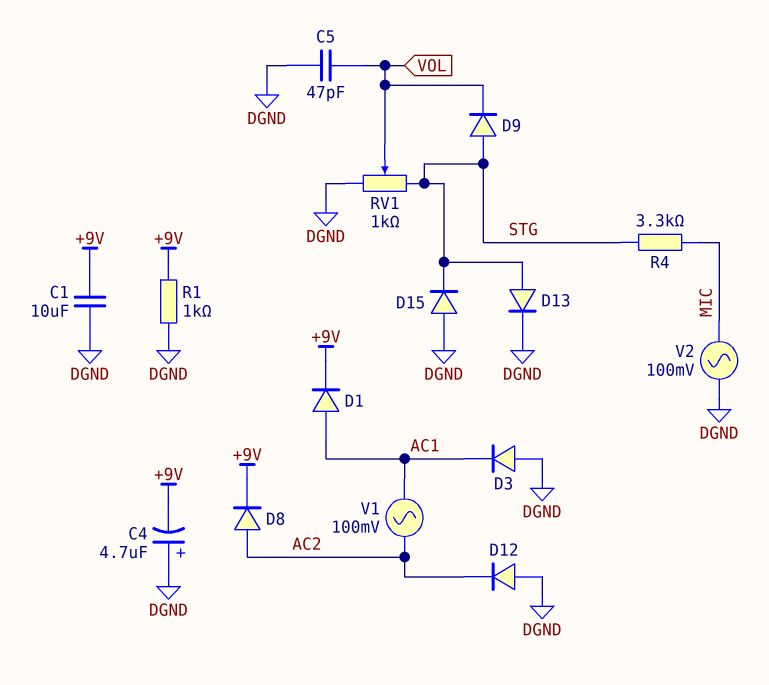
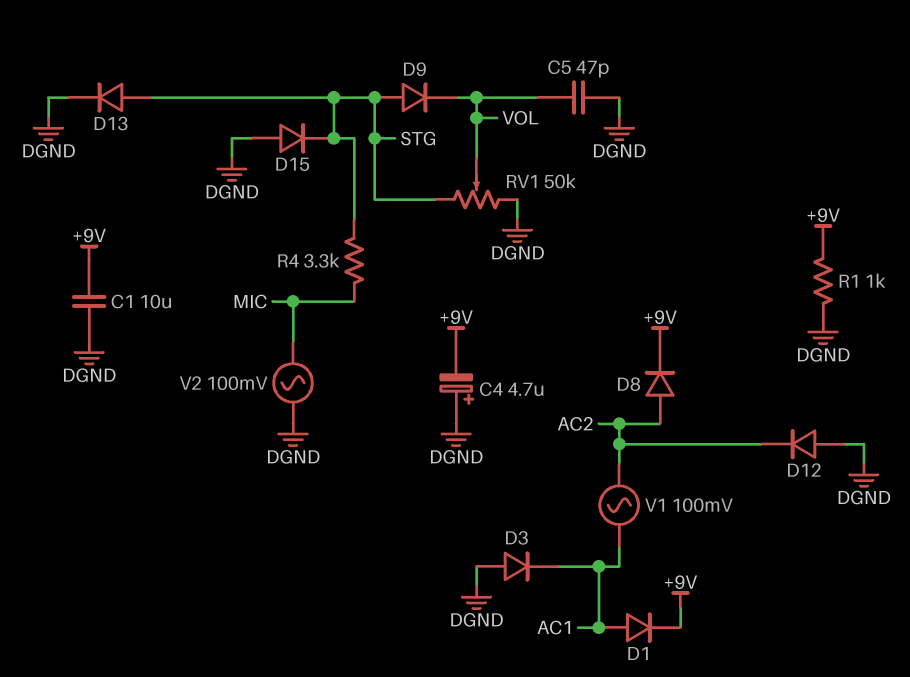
RV1: 1k (DGND, STG, wiper VOL) -> 50k (DGND, STG, wiper VOL)

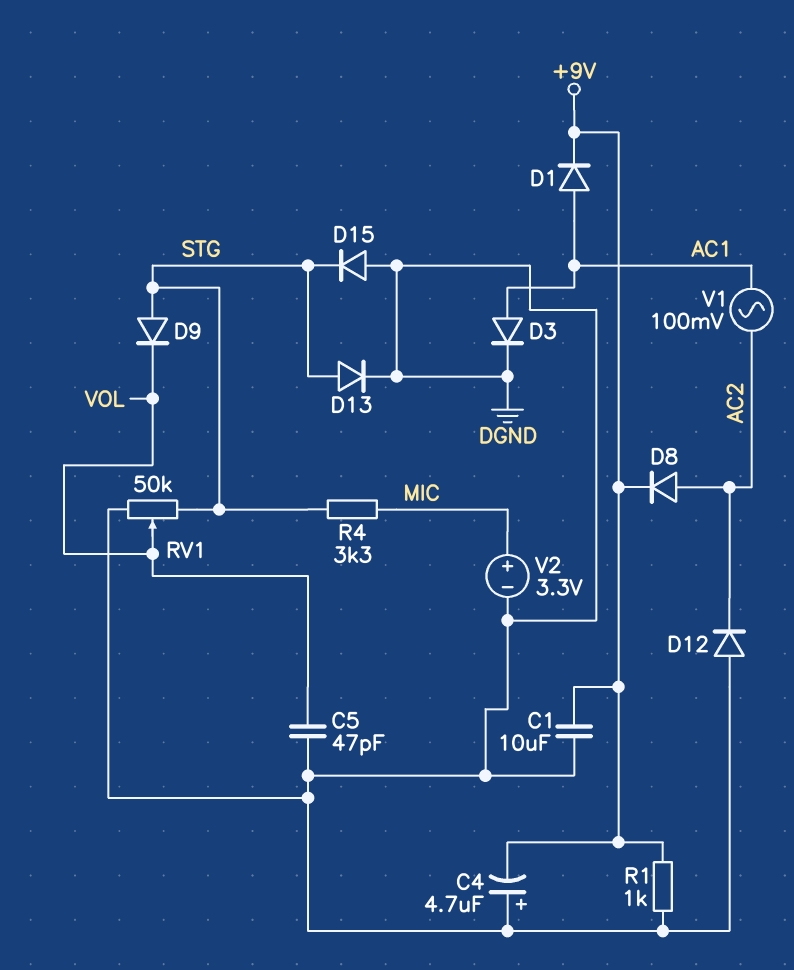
D3: diode (A DGND, K AC1) -> diode (A AC1, K DGND)
V2: AC 100mV (DGND, MIC) -> 3.3V (plus MIC, minus DGND)

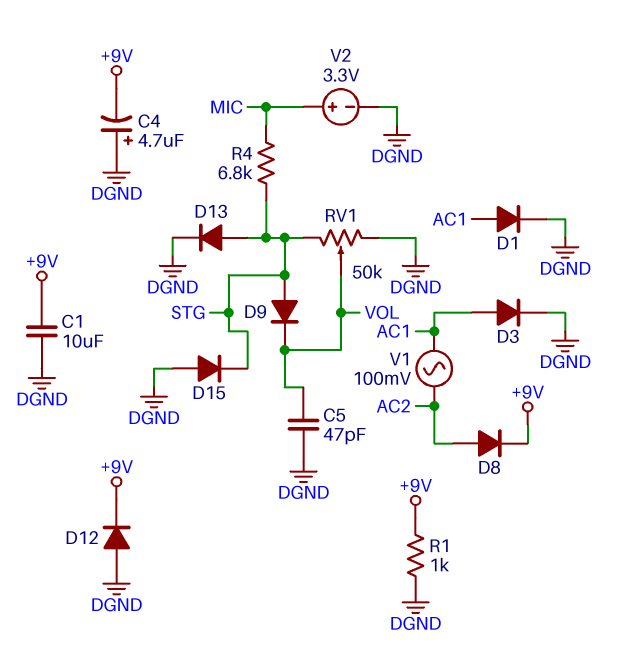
D1: diode (A AC1, K +9V) -> diode (A AC1, K DGND)
D12: diode (A DGND, K AC2) -> diode (A DGND, K +9V)
R4: 3.3k (MIC, STG) -> 6.8k (MIC, STG)

